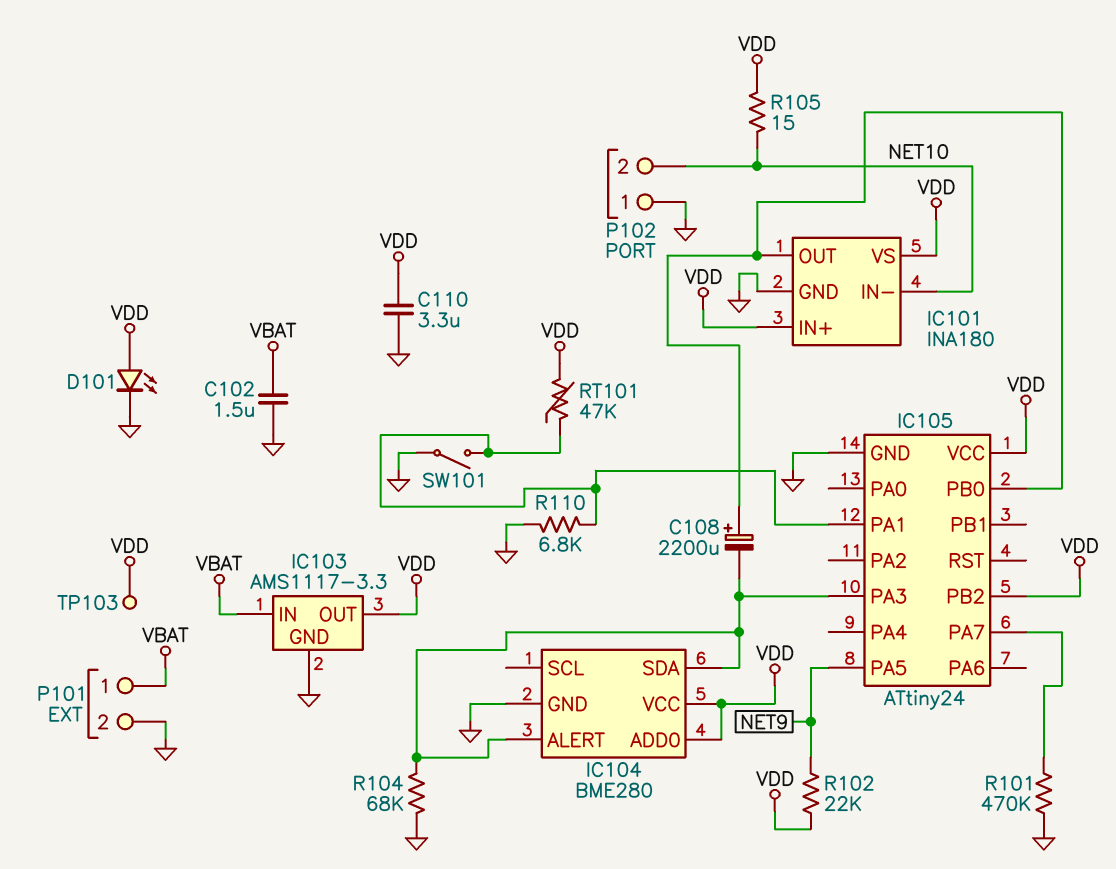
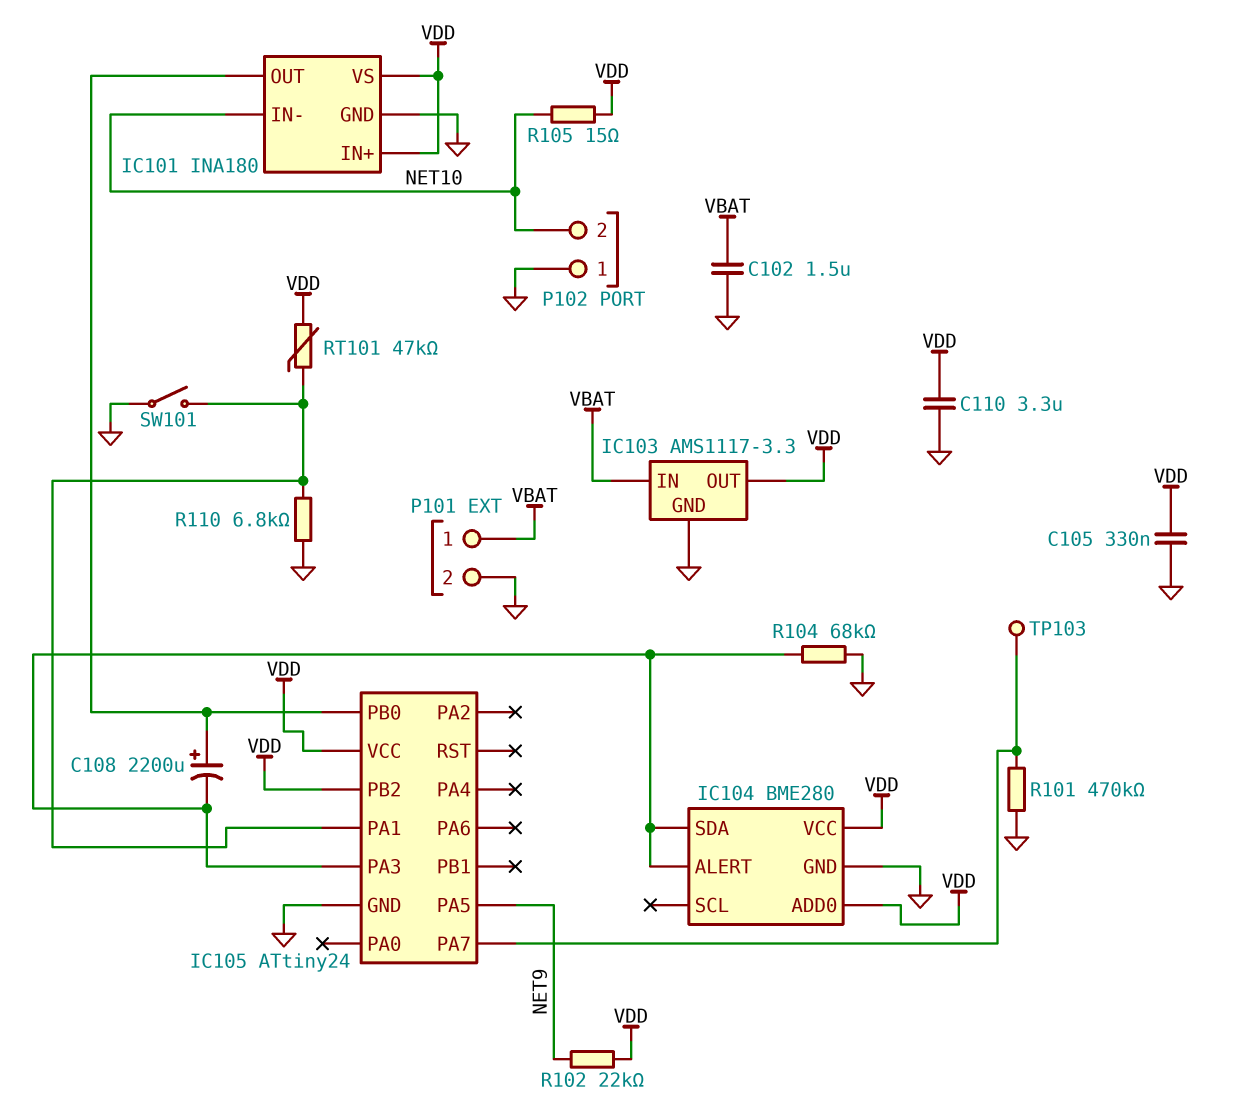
C105: none -> 330nF (GND, VDD)
D101: LED (A VDD, K GND) -> none
TP103: test point (VDD) -> test point (IC105/PA7)

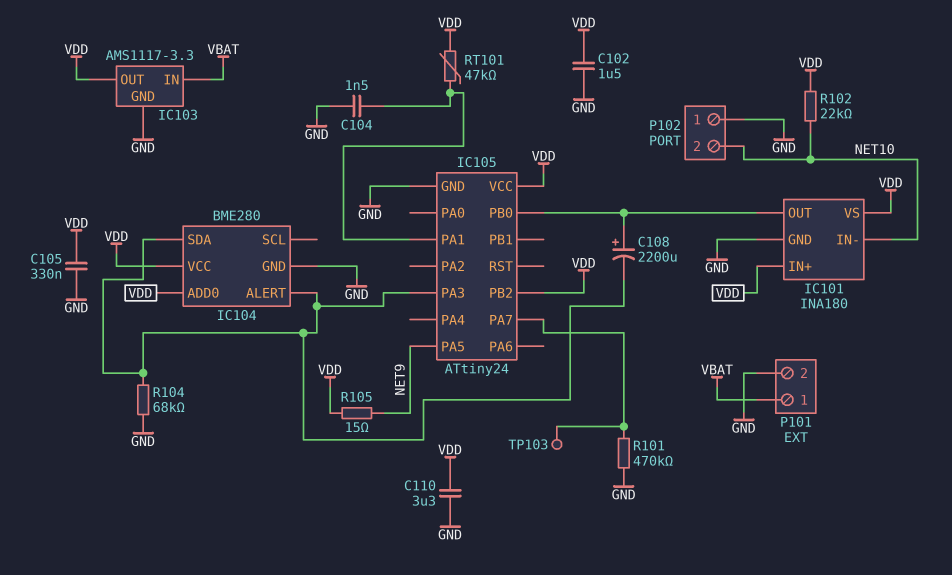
C102: 1.5uF (GND, VBAT) -> 1.5uF (GND, VDD)
C104: none -> 1.5nF (GND, IC105/PA1)
R102: 22k (NET9, VDD) -> 22k (NET10, VDD)
R105: 15 (NET10, VDD) -> 15 (NET9, VDD)
R110: 6.8k (GND, IC105/PA1) -> none
SW101: switch (GND, IC105/PA1) -> none

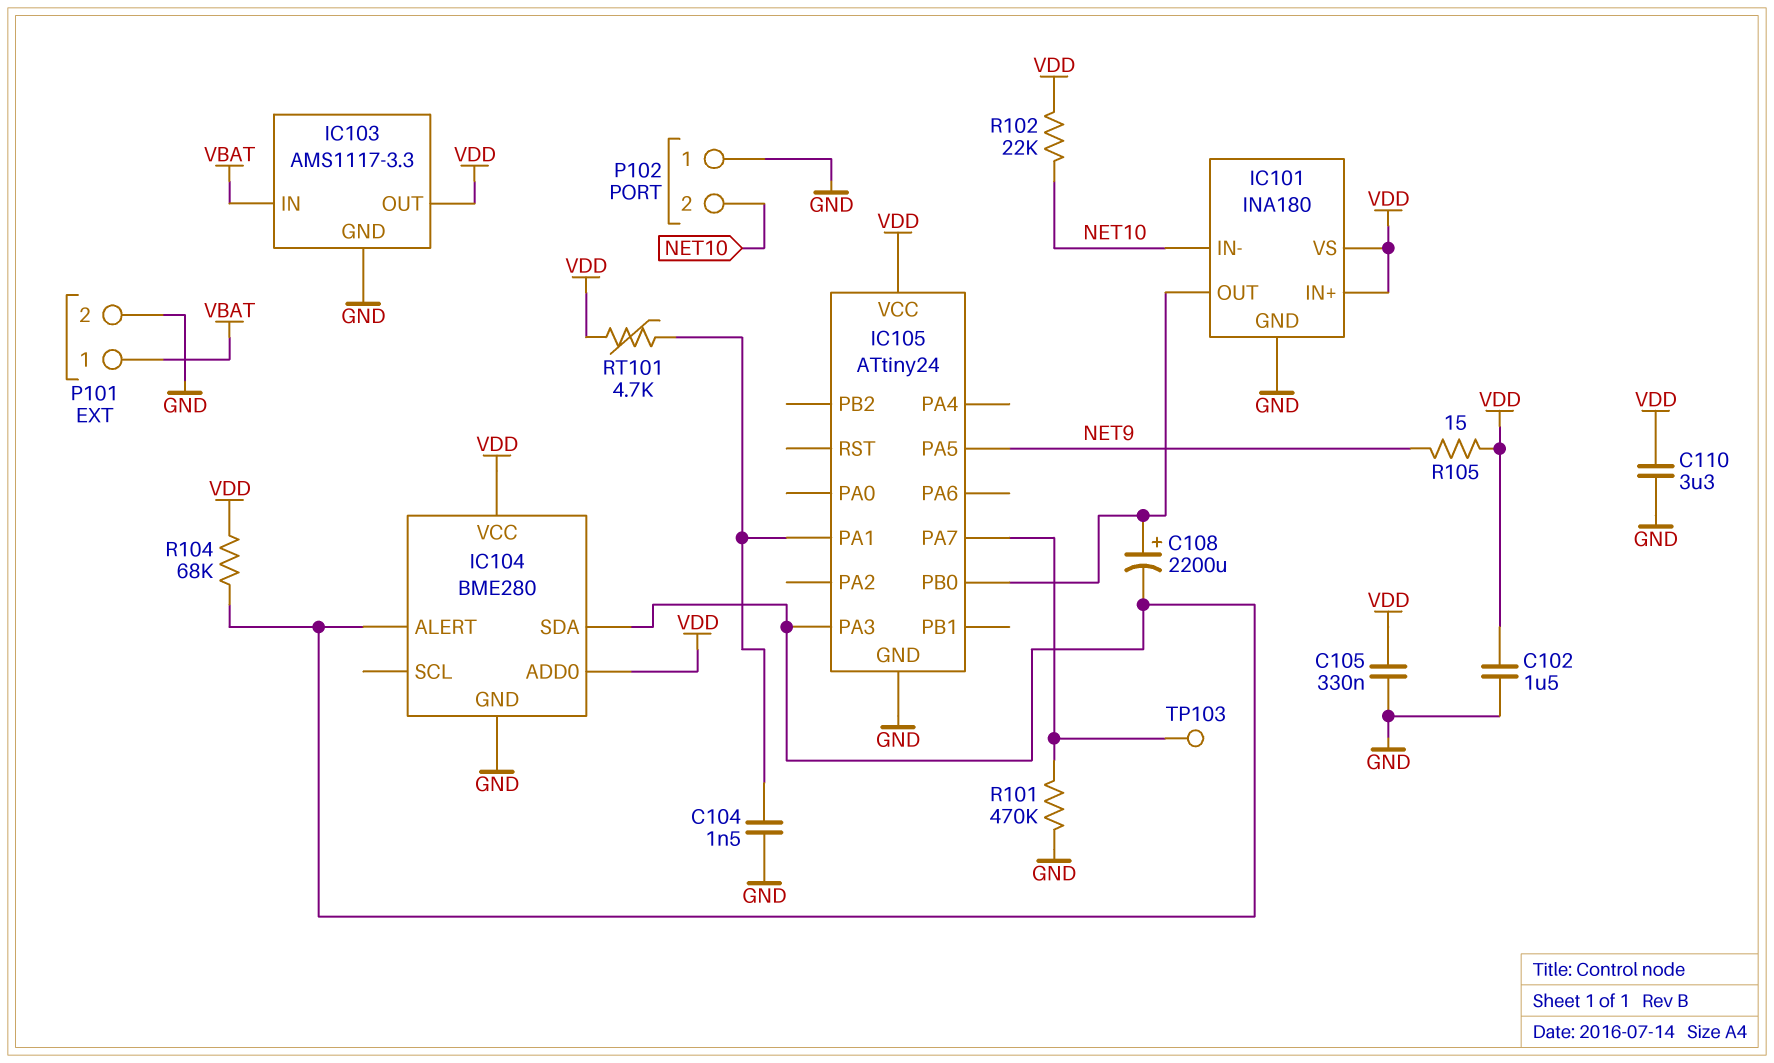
IC105 pin PB2: VDD -> none
R104: 68k (GND, IC104/ALERT) -> 68k (IC104/ALERT, VDD)
RT101: 47k (IC105/PA1, VDD) -> 4.7k (IC105/PA1, VDD)

